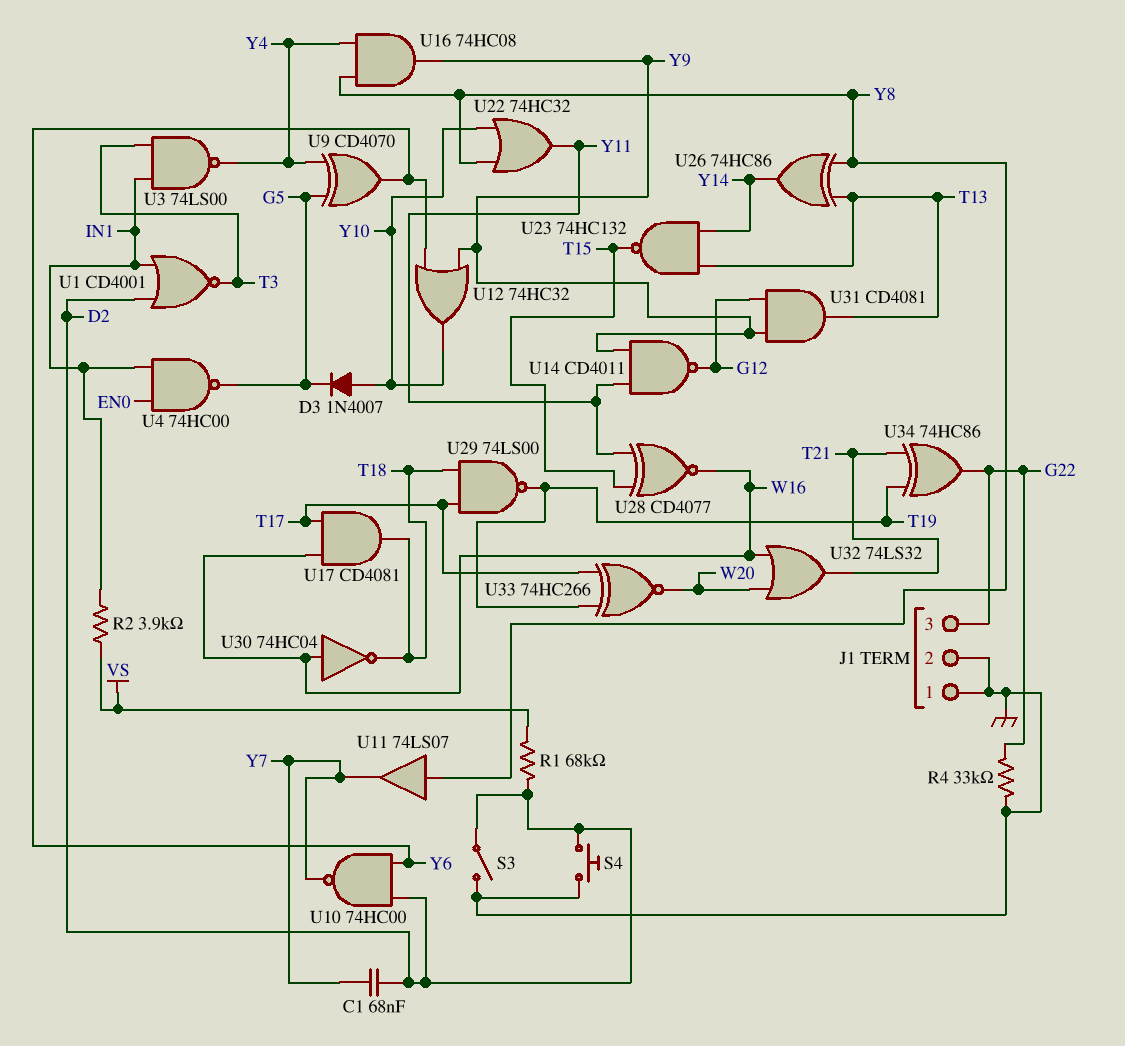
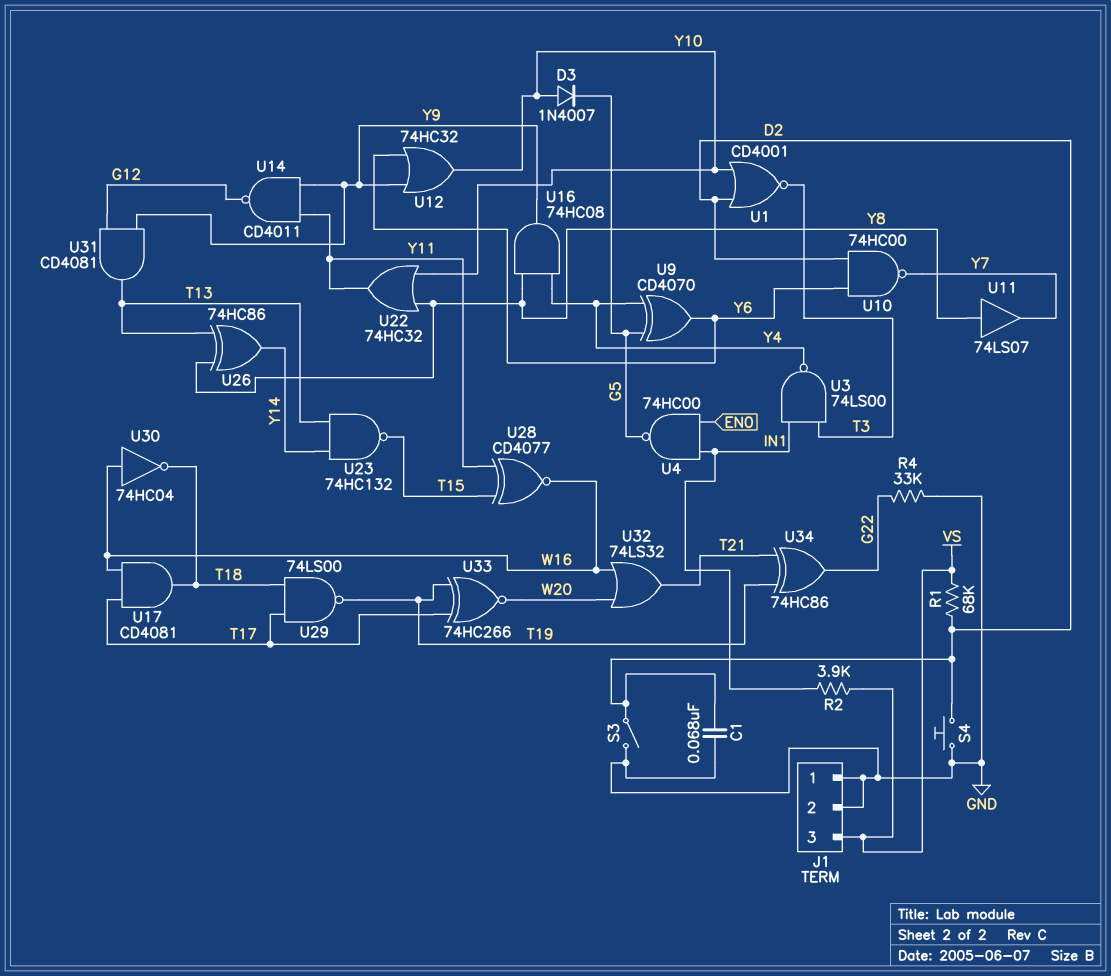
C1: 68nF (D2, Y7) -> 68nF (D2, GND)
J1 pin 3: G22 -> VS
U1: NOR CD4001 (in D2, in IN1, out T3) -> NOR CD4001 (in D2, in Y10, out T3)

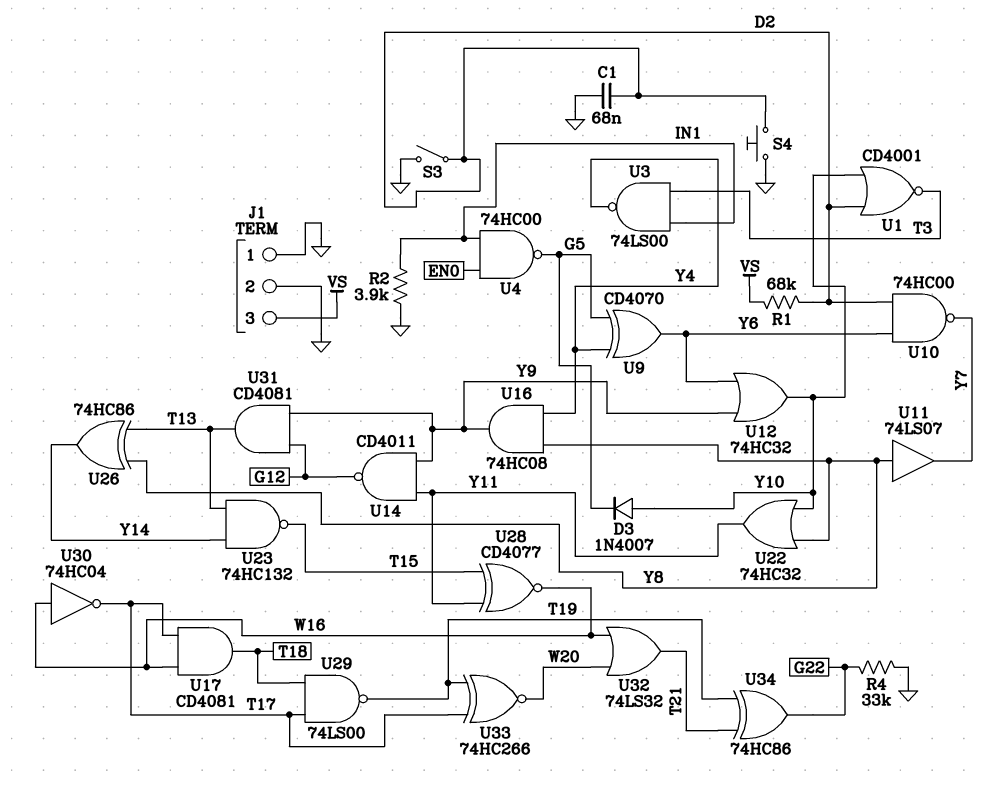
R2: 3.9k (IN1, VS) -> 3.9k (GND, IN1)
U30: NOT 74HC04 (in W16, out T18) -> NOT 74HC04 (in W16, out T17)

